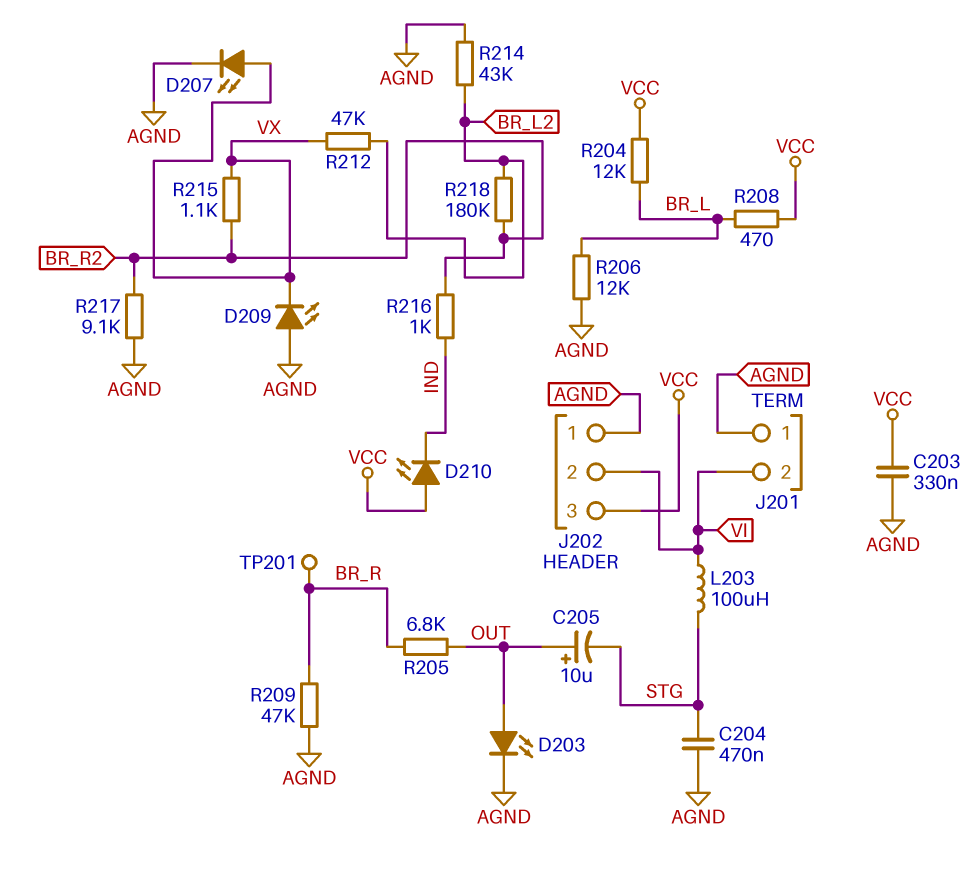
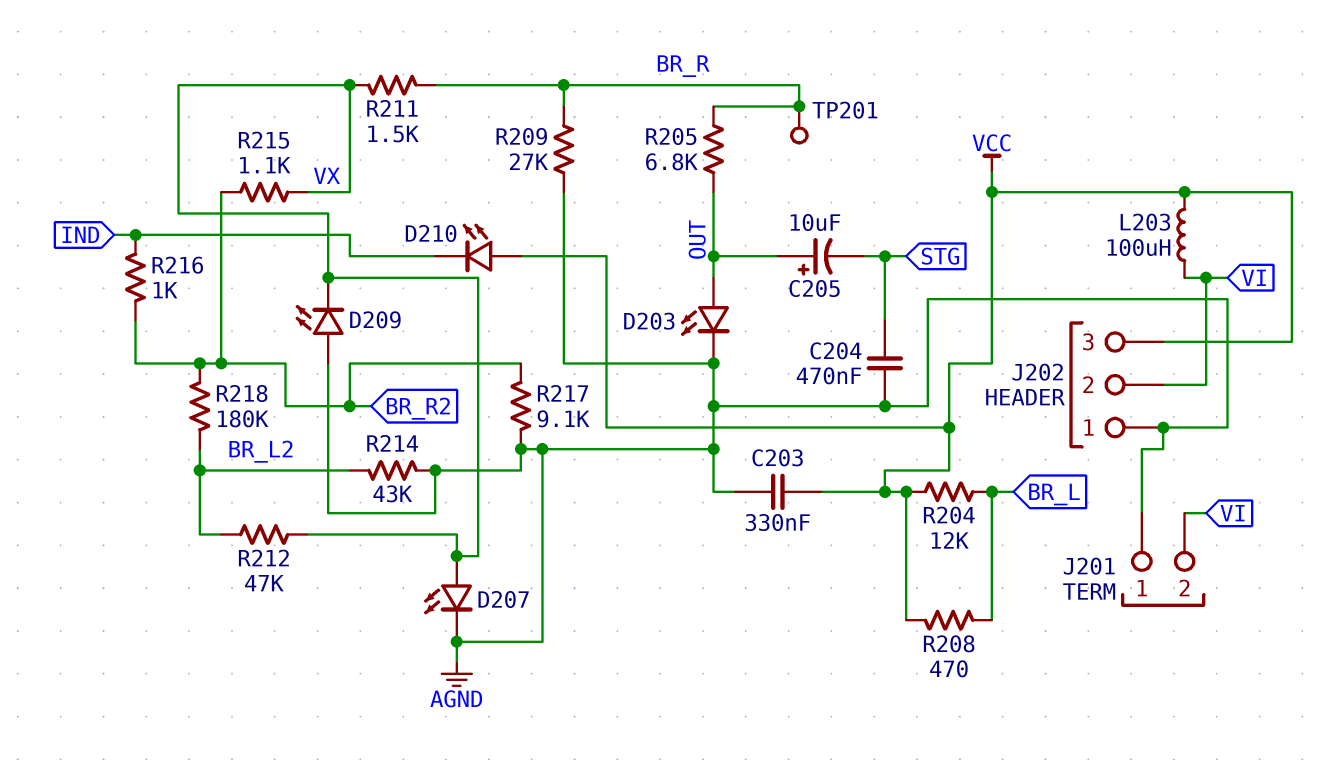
L203: 100uH (STG, VI) -> 100uH (VCC, VI)
R206: 12k (AGND, BR_L) -> none
R209: 47k (AGND, BR_R) -> 27k (AGND, BR_R)
R211: none -> 1.5k (BR_R, VX)

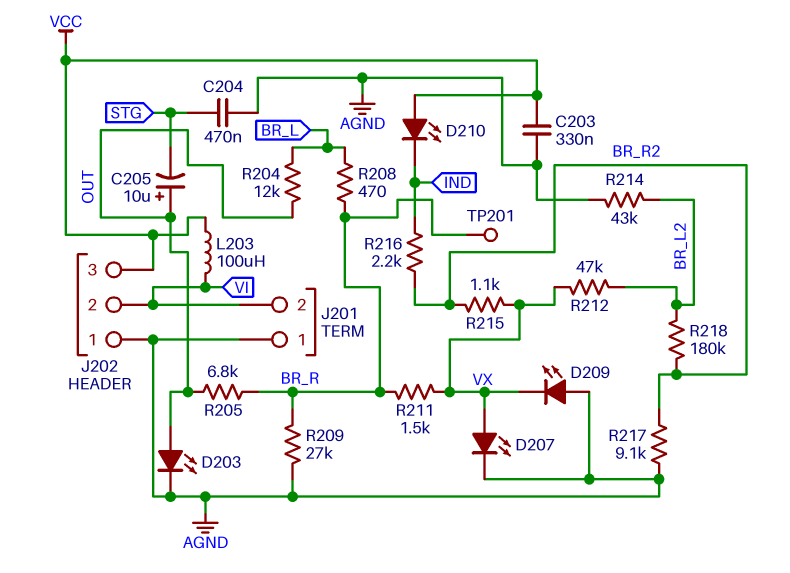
R204: 12k (BR_L, VCC) -> 12k (BR_L, OUT)
R208: 470 (BR_L, VCC) -> 470 (BR_L, BR_R)
R216: 1k (BR_R2, IND) -> 2.2k (BR_R2, IND)

